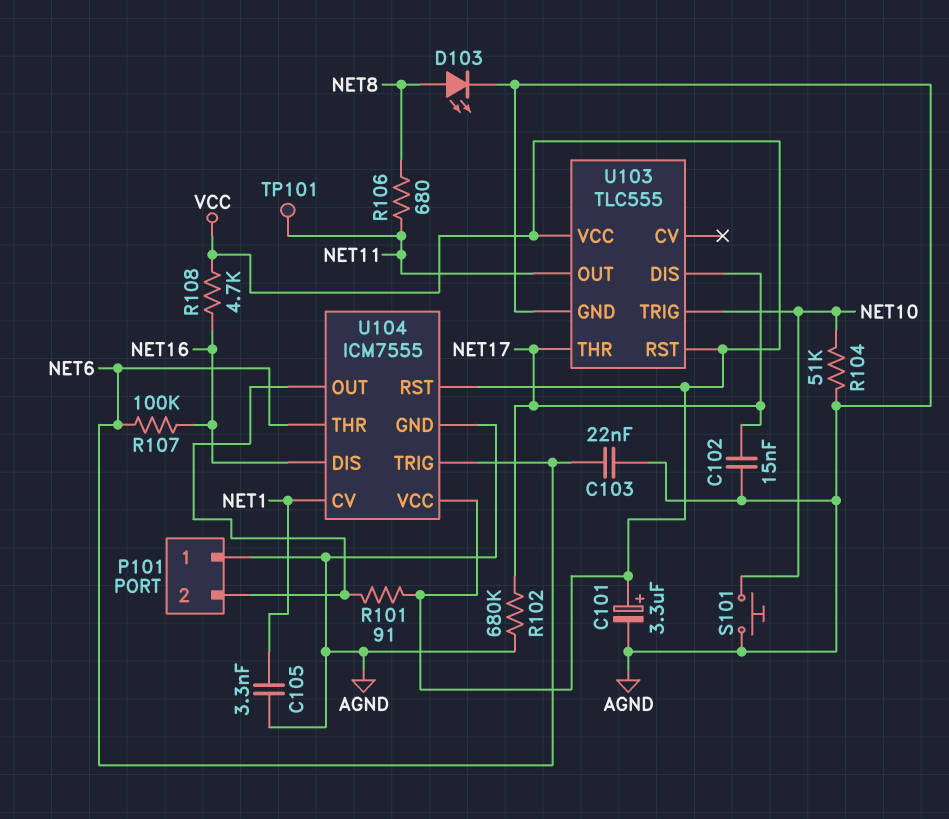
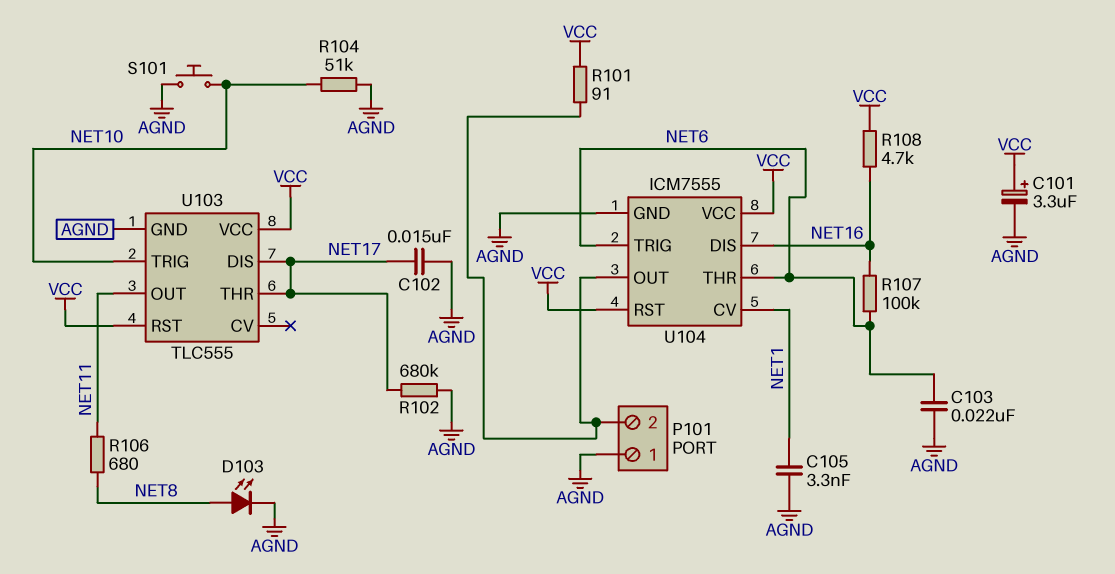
TP101: test point (NET11) -> none

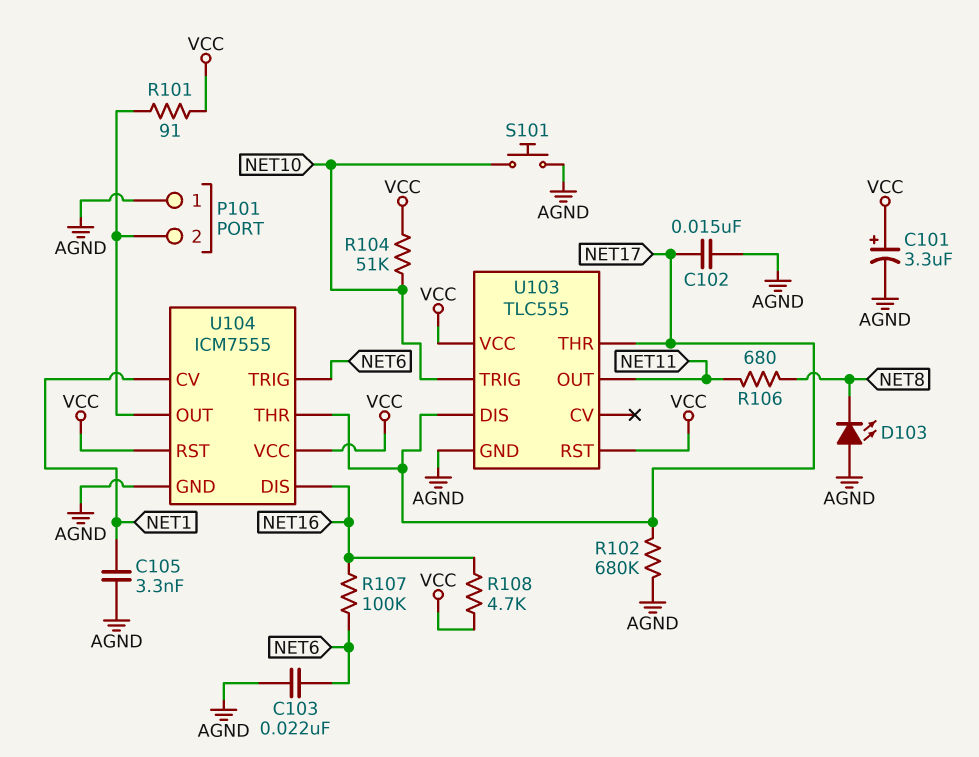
D103: LED (A NET8, K AGND) -> LED (A AGND, K NET8)
R104: 51k (AGND, NET10) -> 51k (NET10, VCC)
U104 pin THR: NET6 -> NET17

